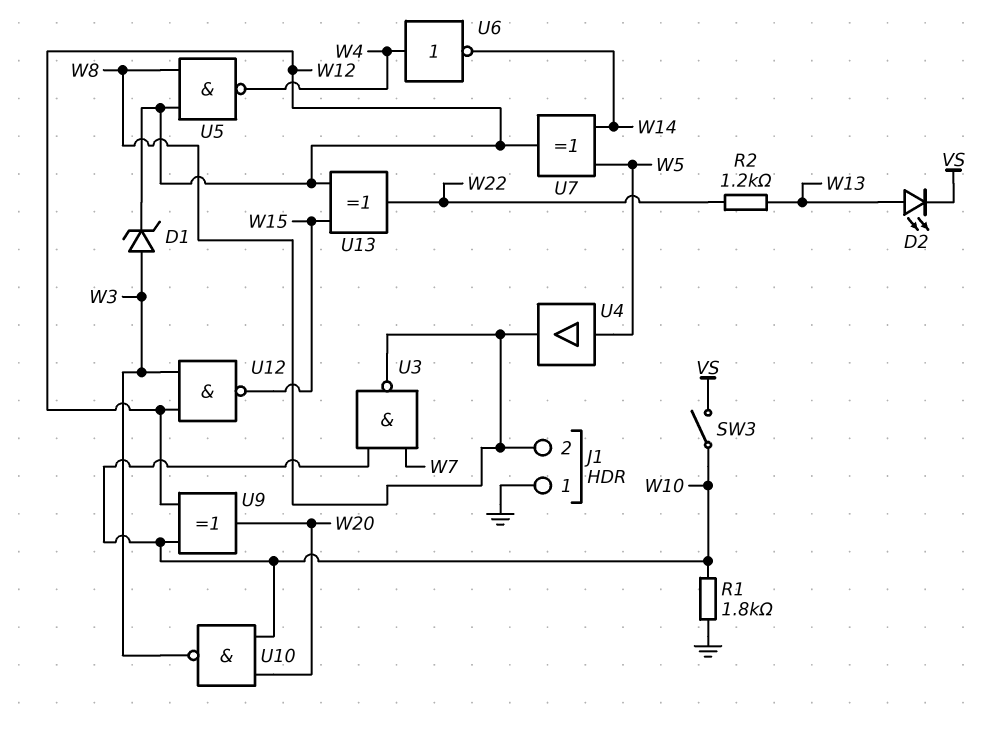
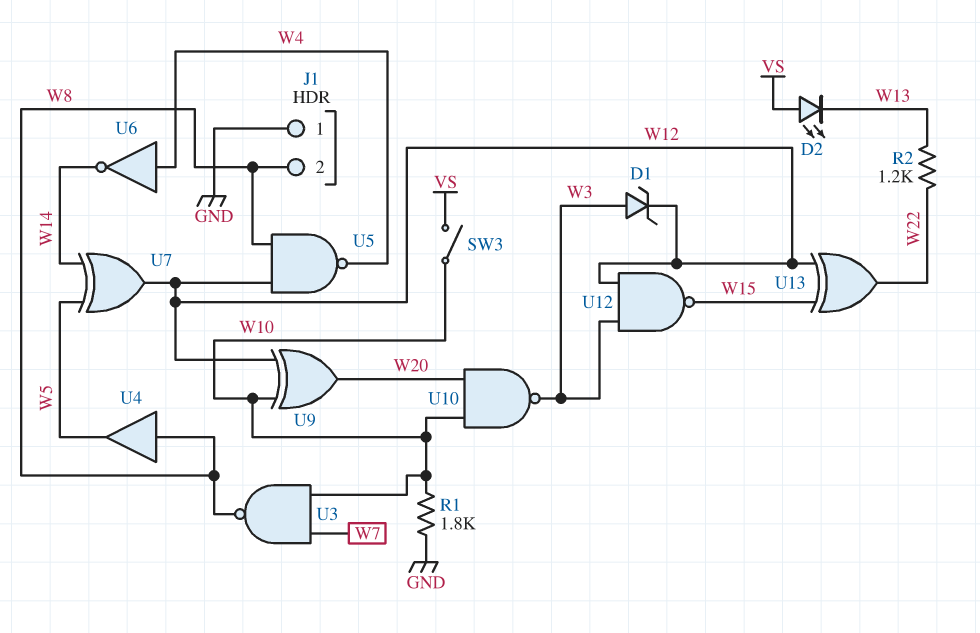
D2: LED (A W13, K VS) -> LED (A VS, K W13)
U4: buffer (in W5, out W8) -> buffer (in W8, out W5)

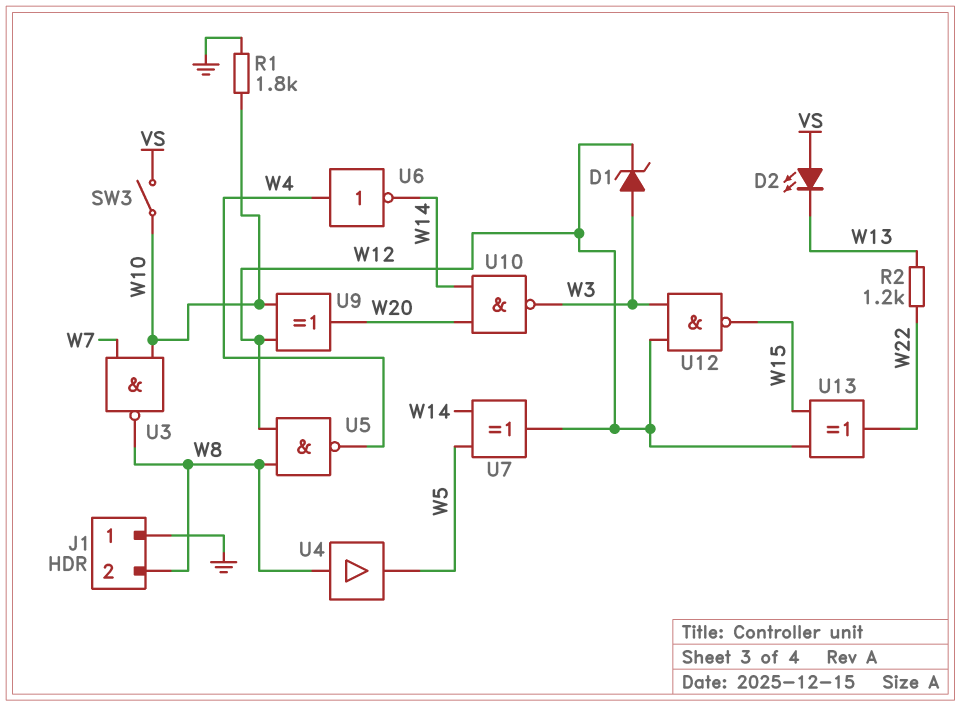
U10: NAND (in W10, in W20, out W3) -> NAND (in W14, in W20, out W3)

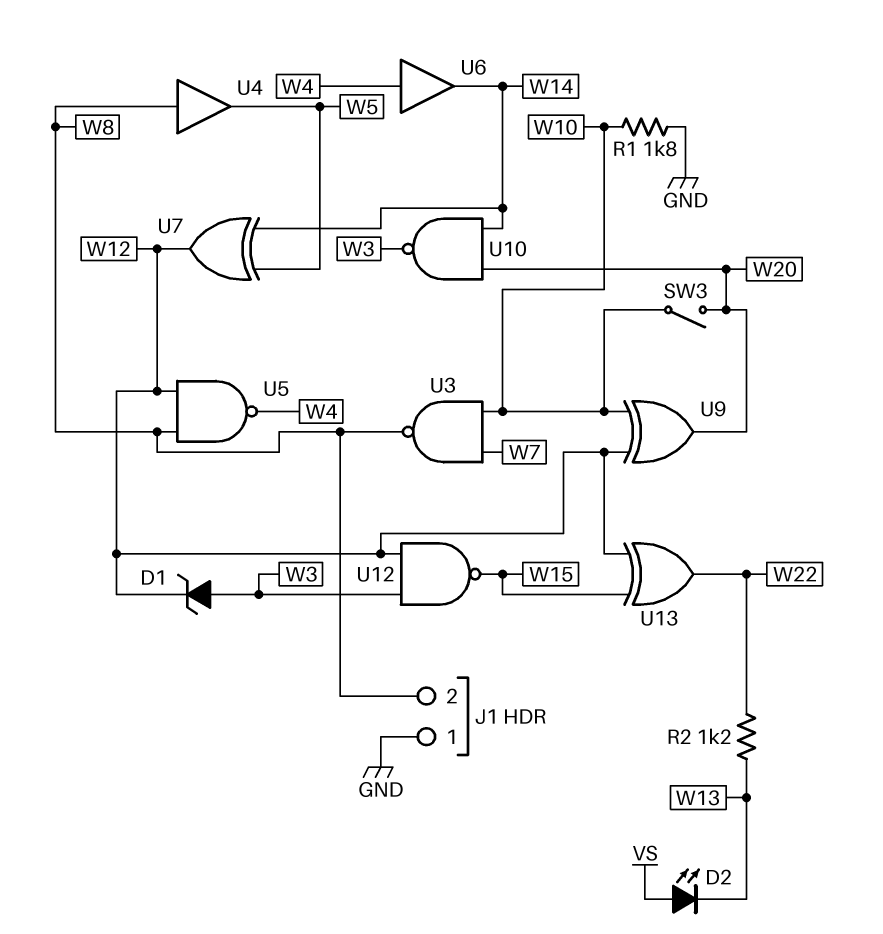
SW3: switch (VS, W10) -> switch (W10, W20)
U6: NOT (in W4, out W14) -> buffer (in W4, out W14)

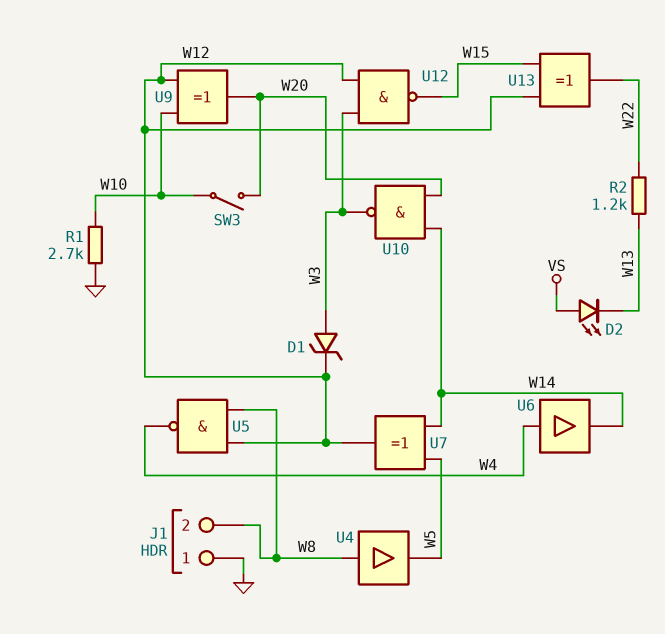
R1: 1.8k (GND, W10) -> 2.7k (GND, W10)
U3: NAND (in W7, in W10, out W8) -> none

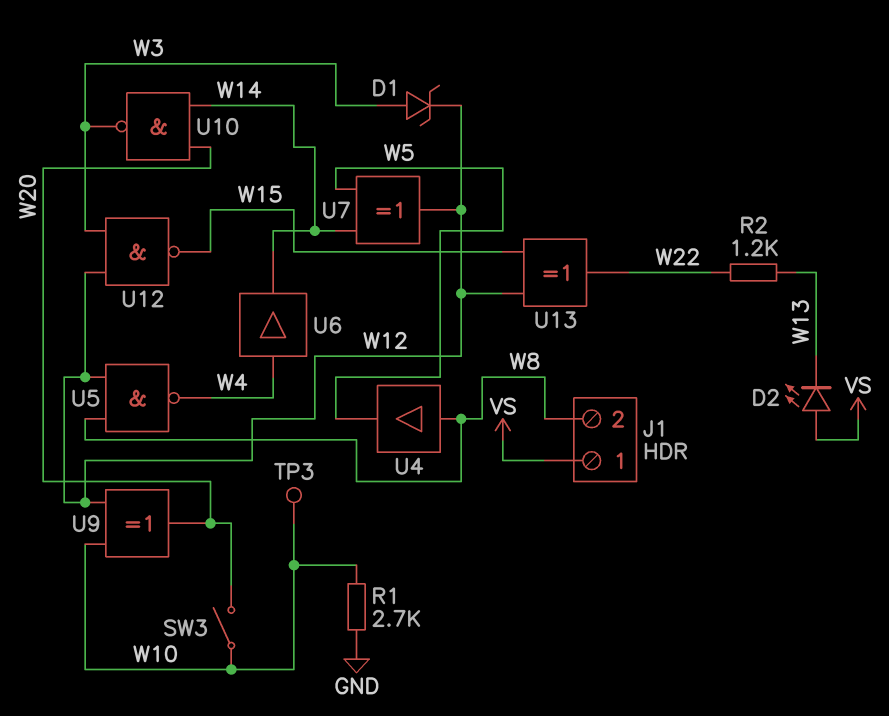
J1 pin 1: GND -> VS
TP3: none -> test point (W10)

